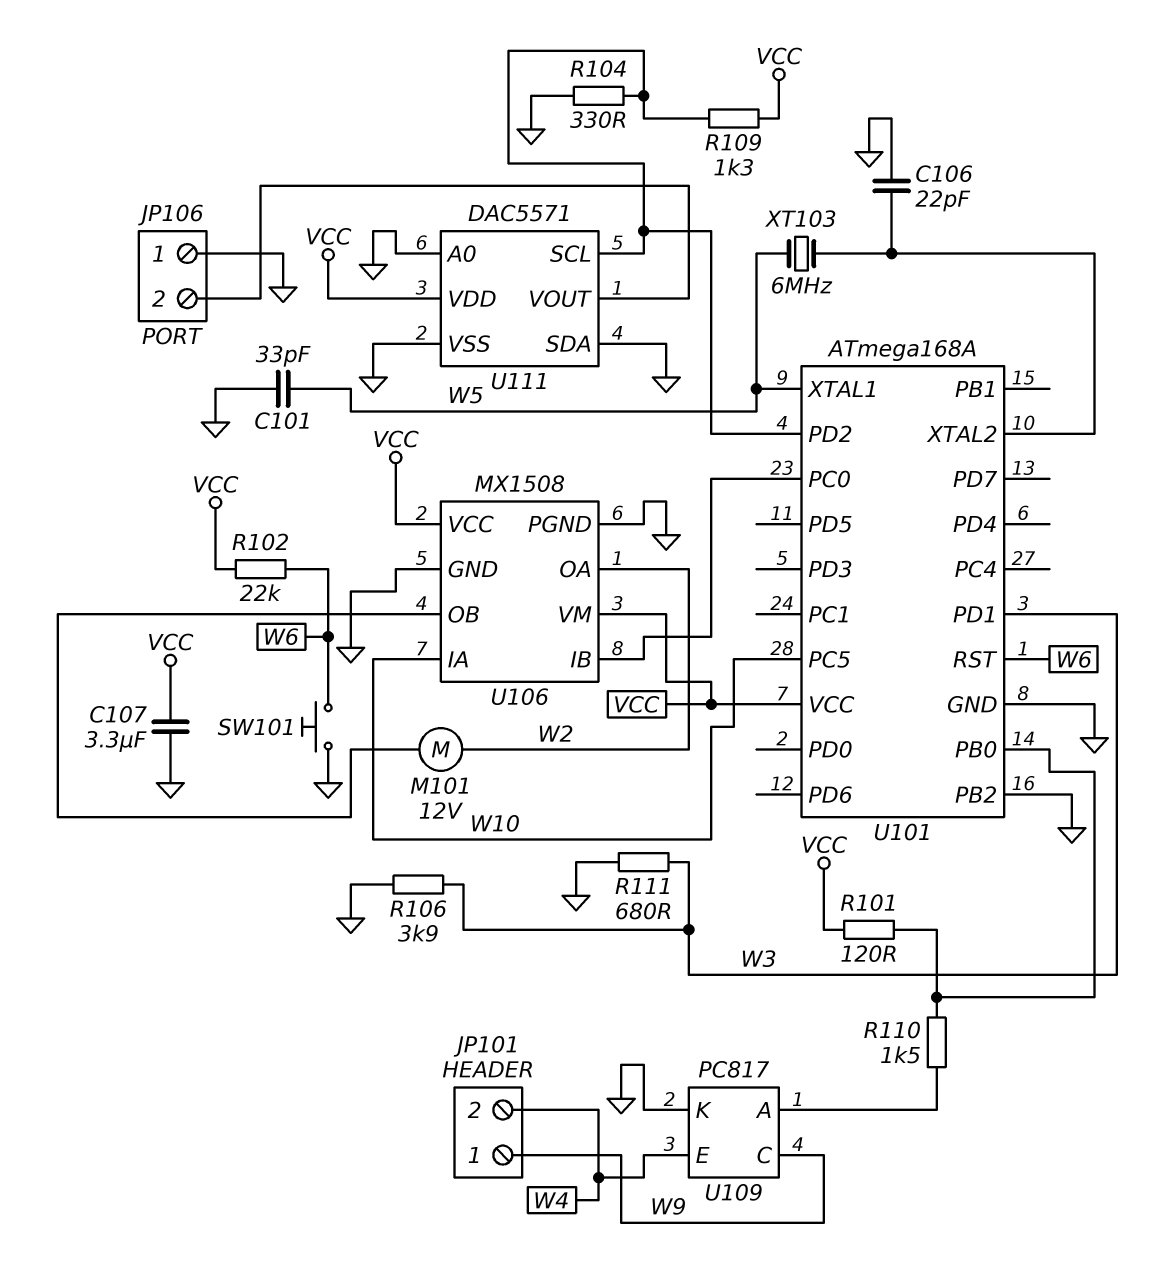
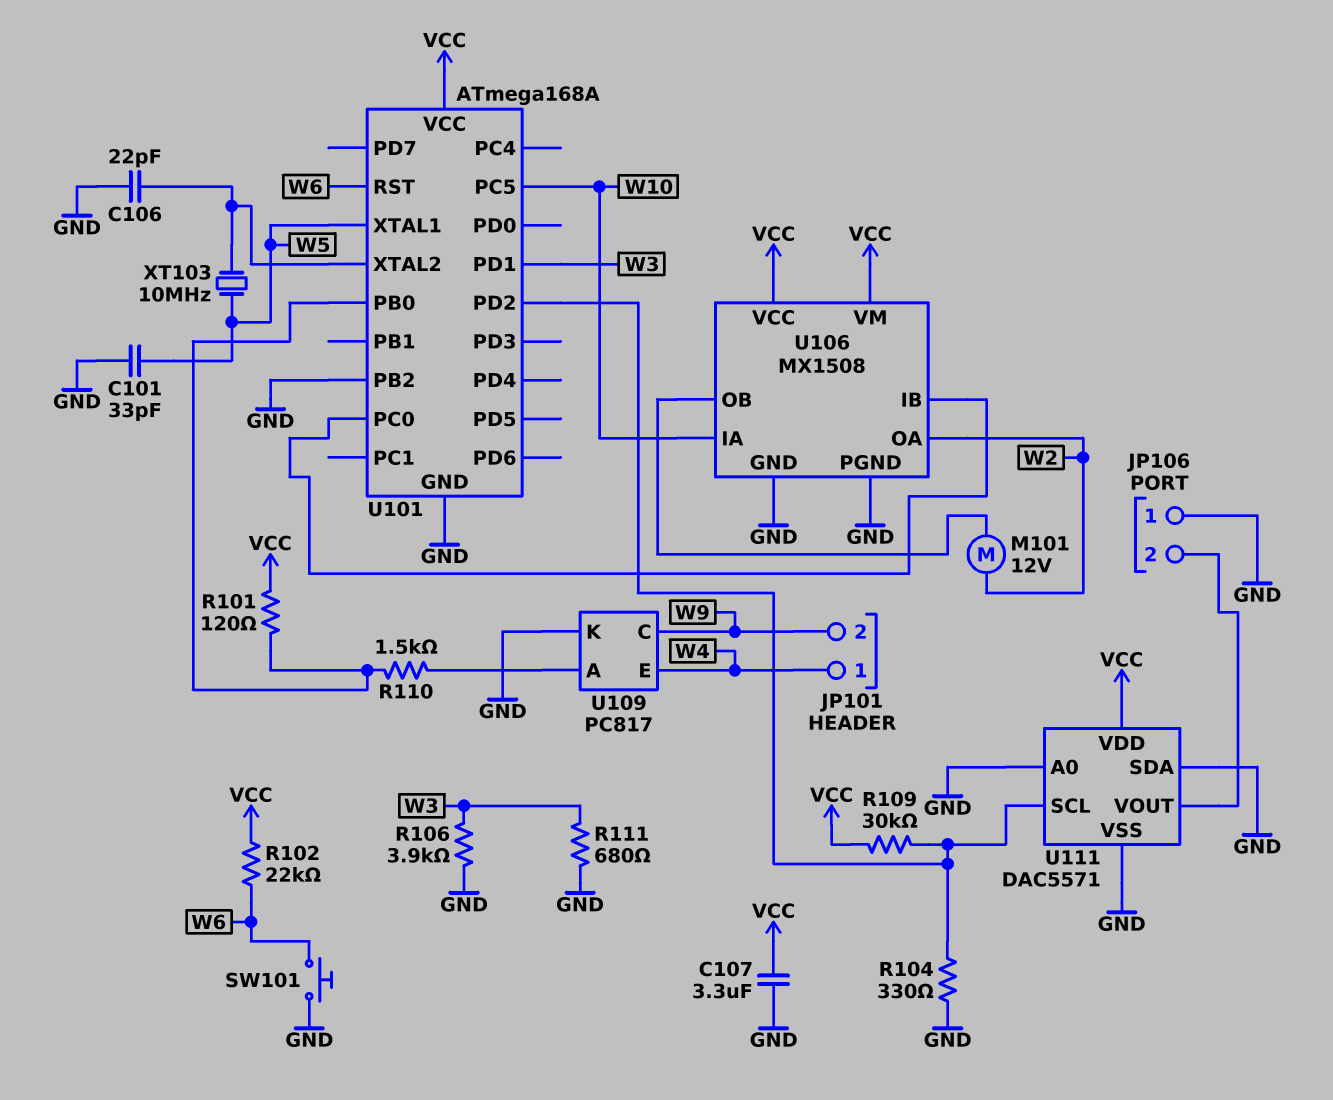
JP101 pin 1: W9 -> W4
JP101 pin 2: W4 -> W9
R109: 1.3k (U101/PD2, VCC) -> 30k (U101/PD2, VCC)
XT103: 6MHz (U101/XTAL2, W5) -> 10MHz (U101/XTAL2, W5)

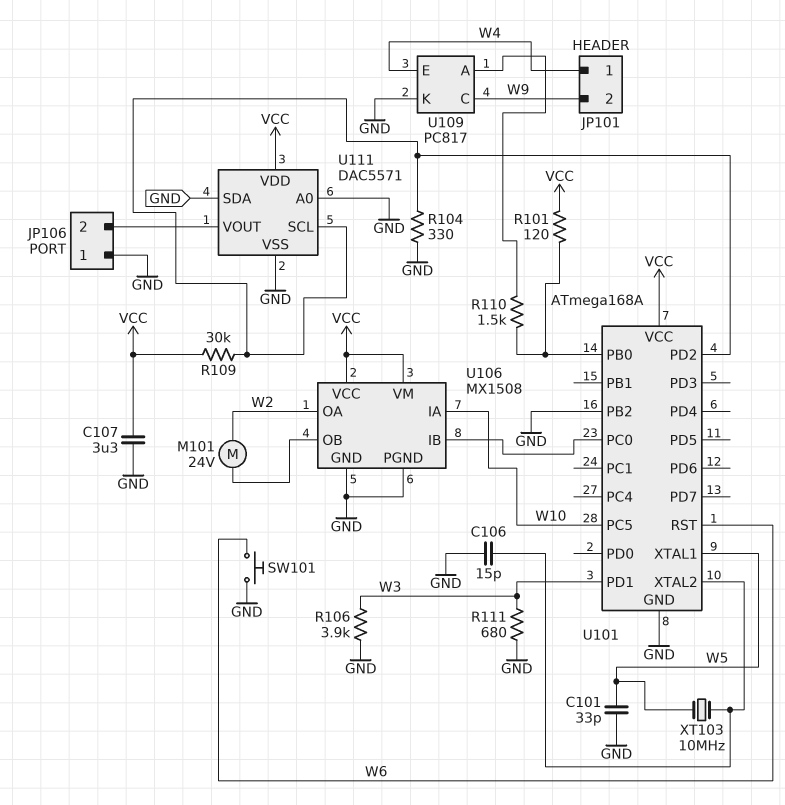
C106: 22pF (GND, U101/XTAL2) -> 15pF (GND, U101/XTAL2)
M101: motor 12V (U106/OB, W2) -> motor 24V (U106/OB, W2)
R102: 22k (VCC, W6) -> none

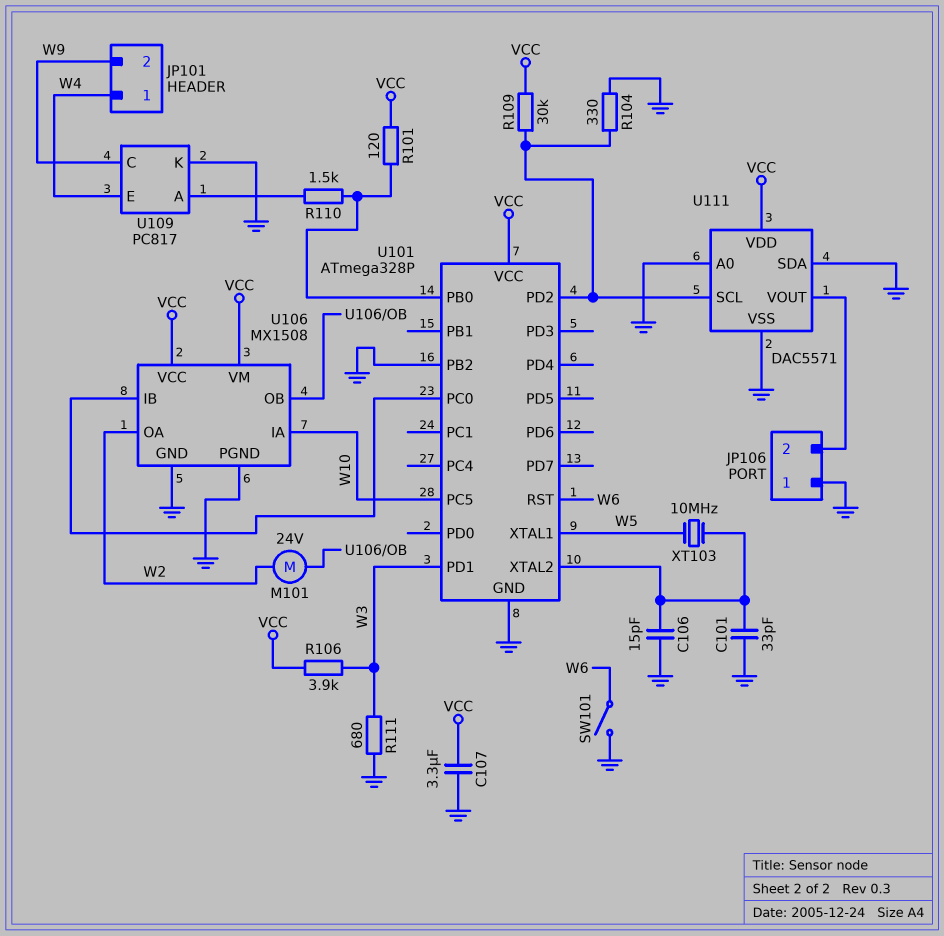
C101: 33pF (GND, W5) -> 33pF (GND, U101/XTAL2)
R106: 3.9k (GND, W3) -> 3.9k (VCC, W3)
SW101: button (GND, W6) -> switch (GND, W6)
U101: ATmega168A -> ATmega328P

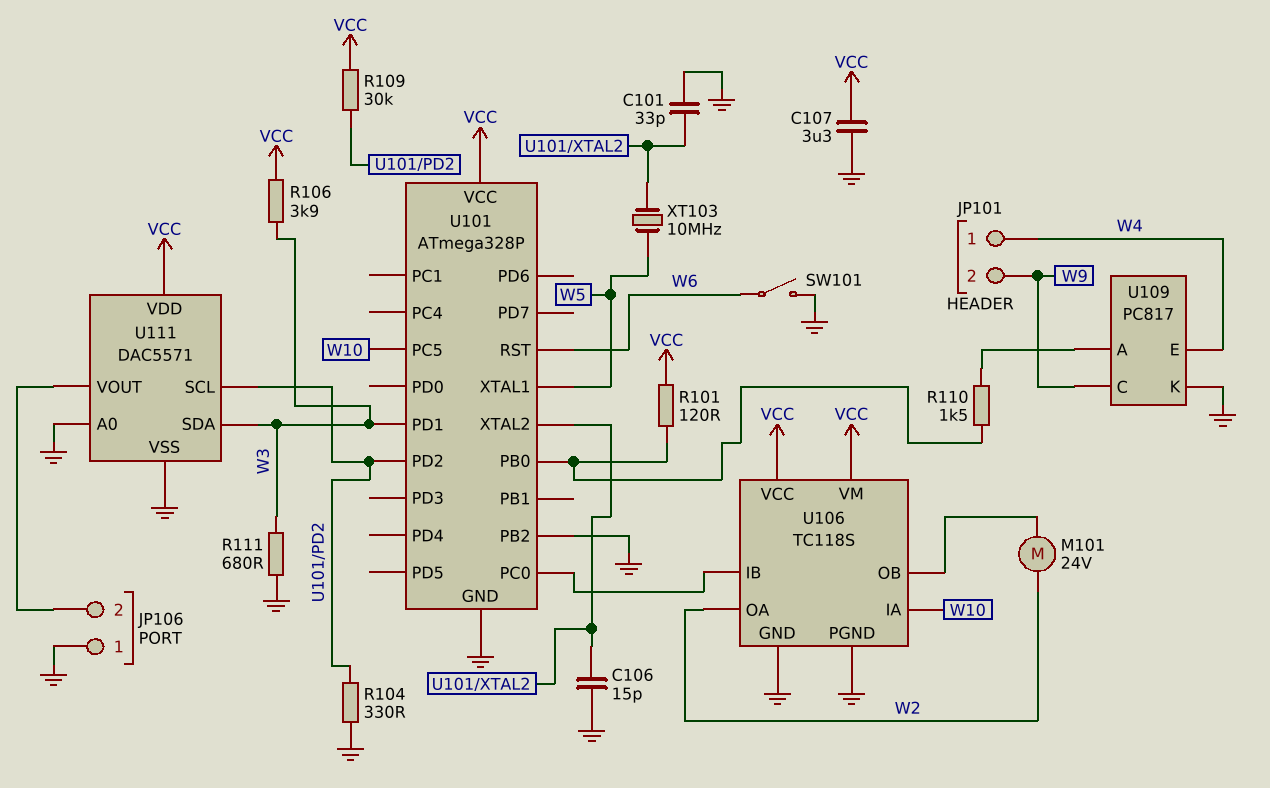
U106: MX1508 -> TC118S
U111 pin SDA: GND -> W3

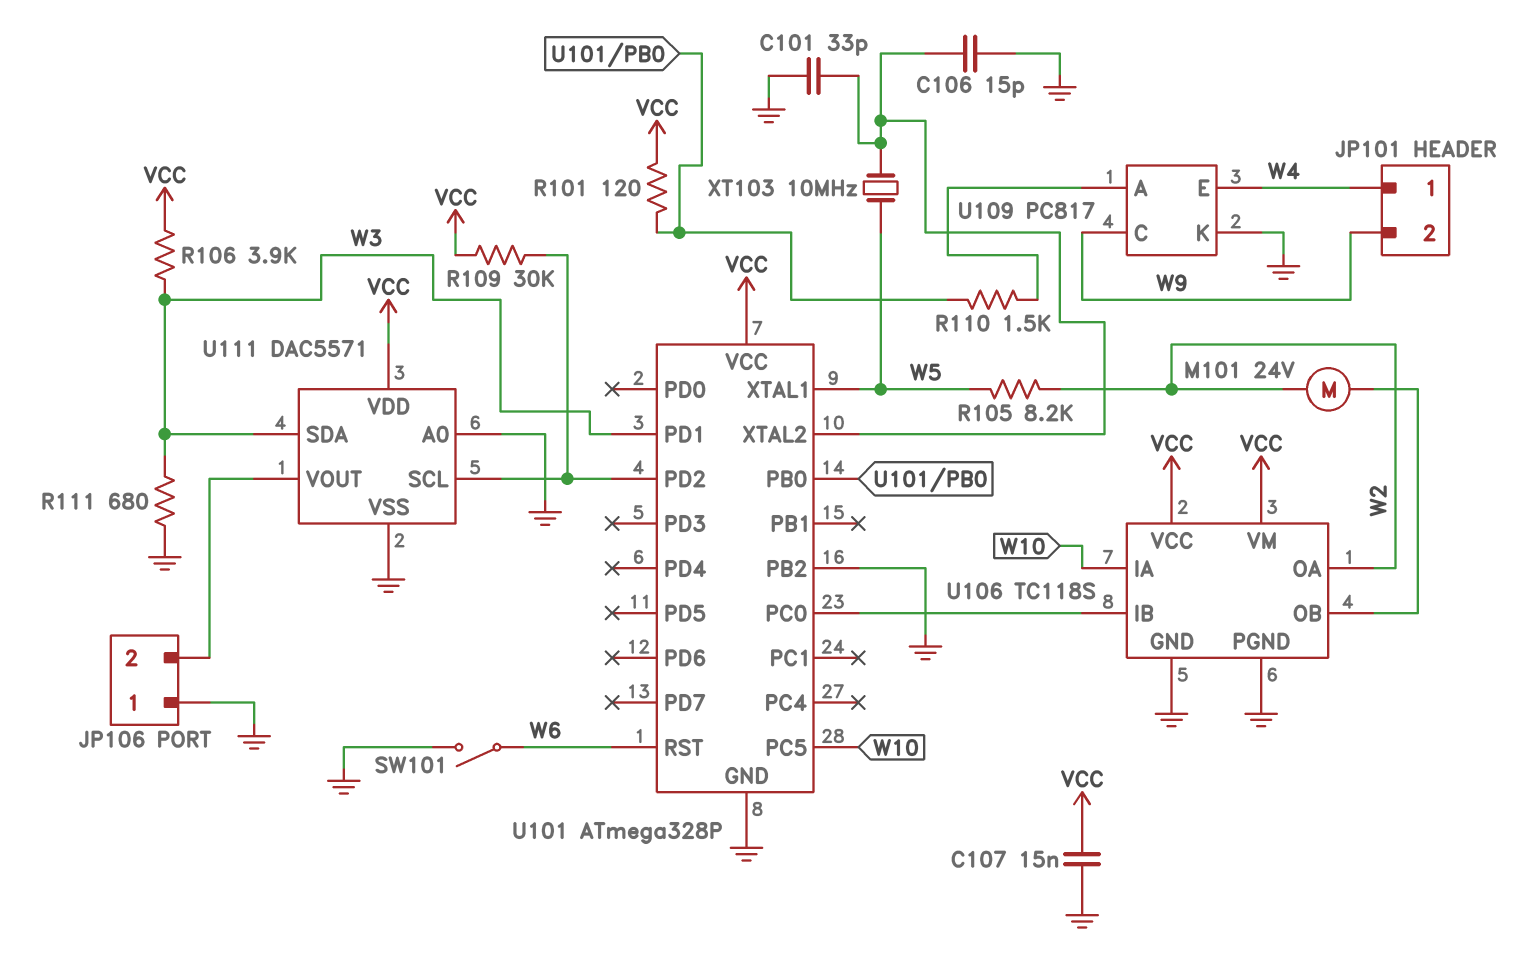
C107: 3.3uF (GND, VCC) -> 15nF (GND, VCC)
R104: 330 (GND, U101/PD2) -> none
R105: none -> 8.2k (W2, W5)

